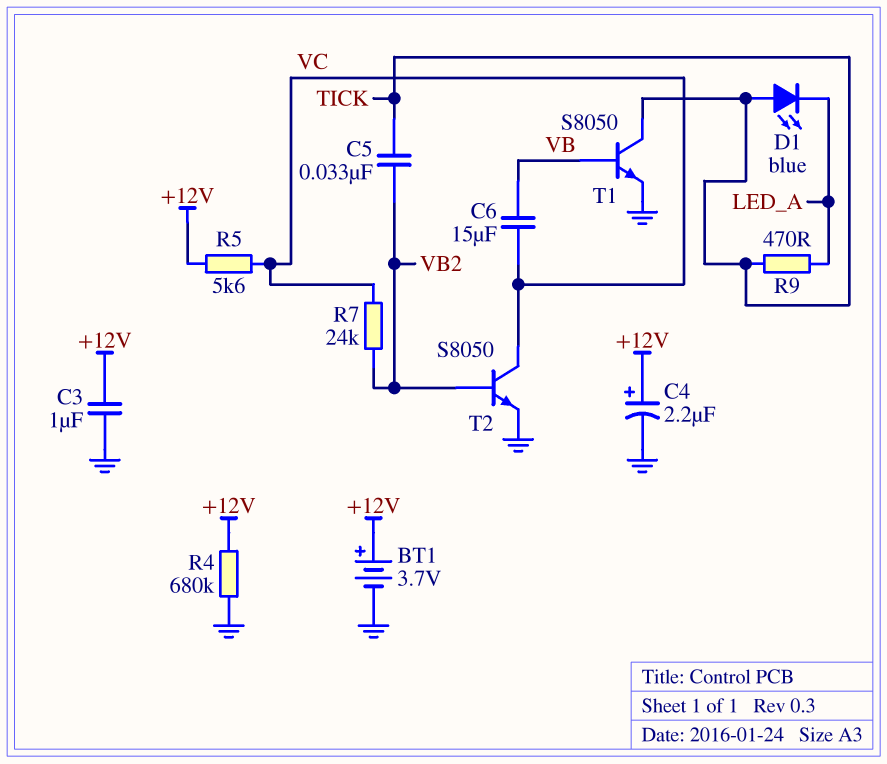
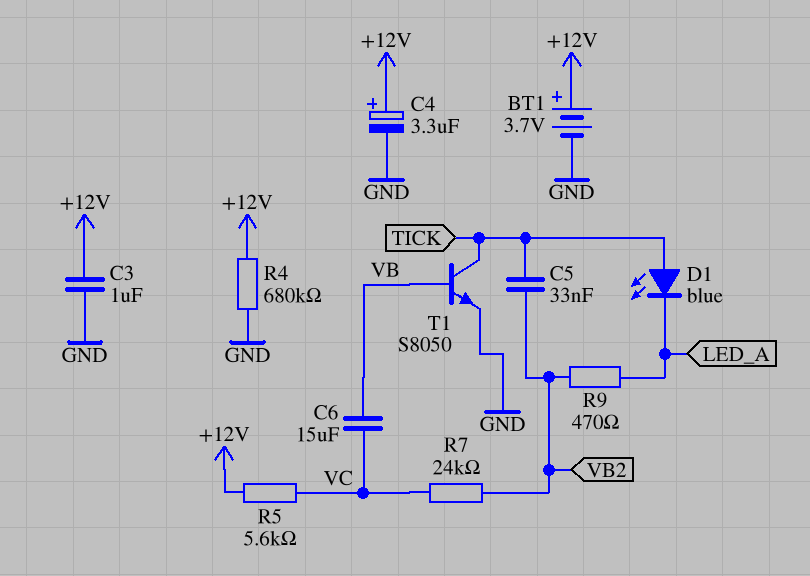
C4: 2.2uF (plus +12V, minus GND) -> 3.3uF (plus +12V, minus GND)
R9: 470 (LED_A, TICK) -> 470 (LED_A, VB2)
T2: NPN S8050 (B VB2, C VC, E GND) -> none

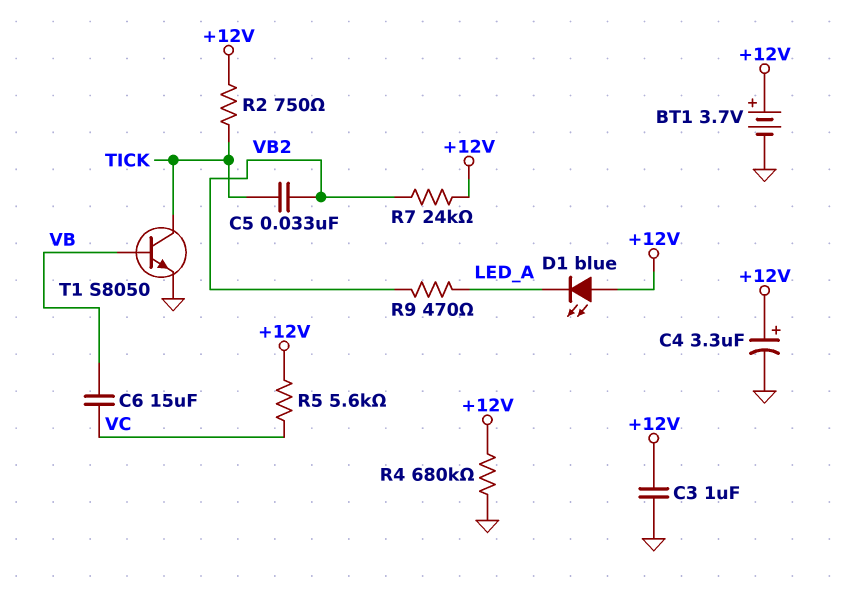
D1: LED blue (A TICK, K LED_A) -> LED blue (A +12V, K LED_A)
R2: none -> 750 (+12V, TICK)
R7: 24k (VB2, VC) -> 24k (+12V, VB2)

